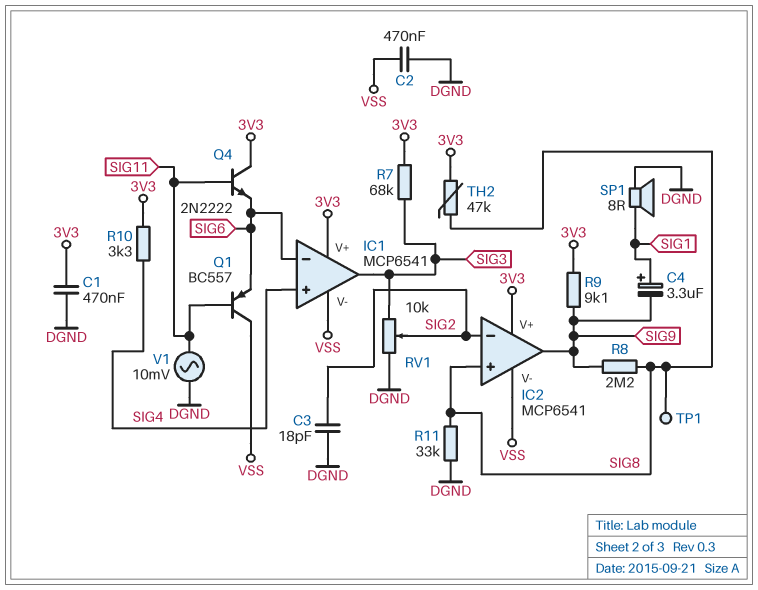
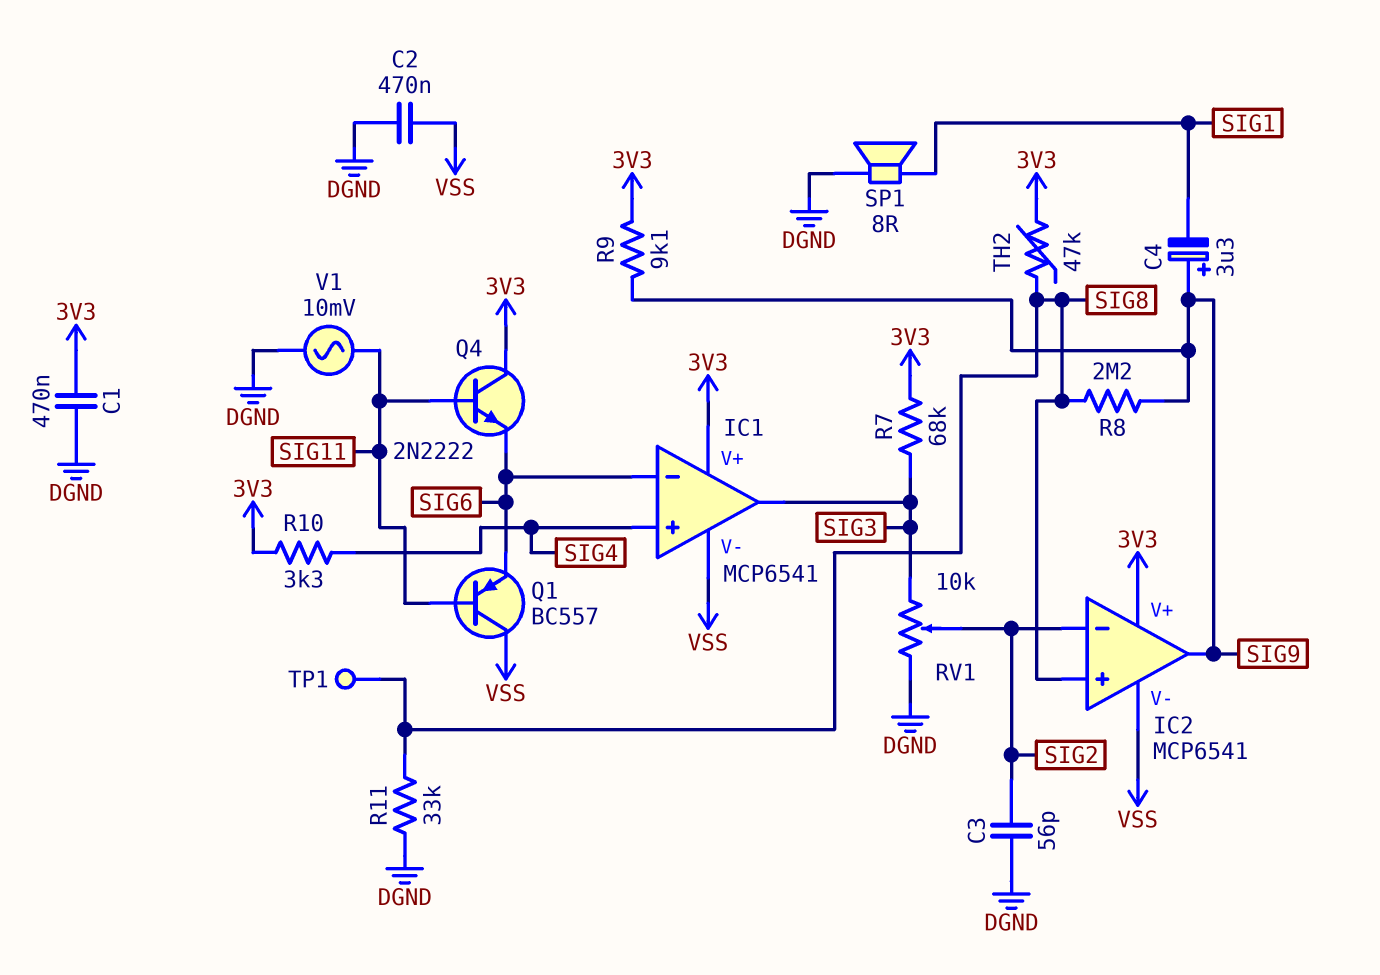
C3: 18pF (DGND, SIG2) -> 56pF (DGND, SIG2)
C4: 3.3uF (plus SIG1, minus SIG9) -> 3.3uF (plus SIG9, minus SIG1)

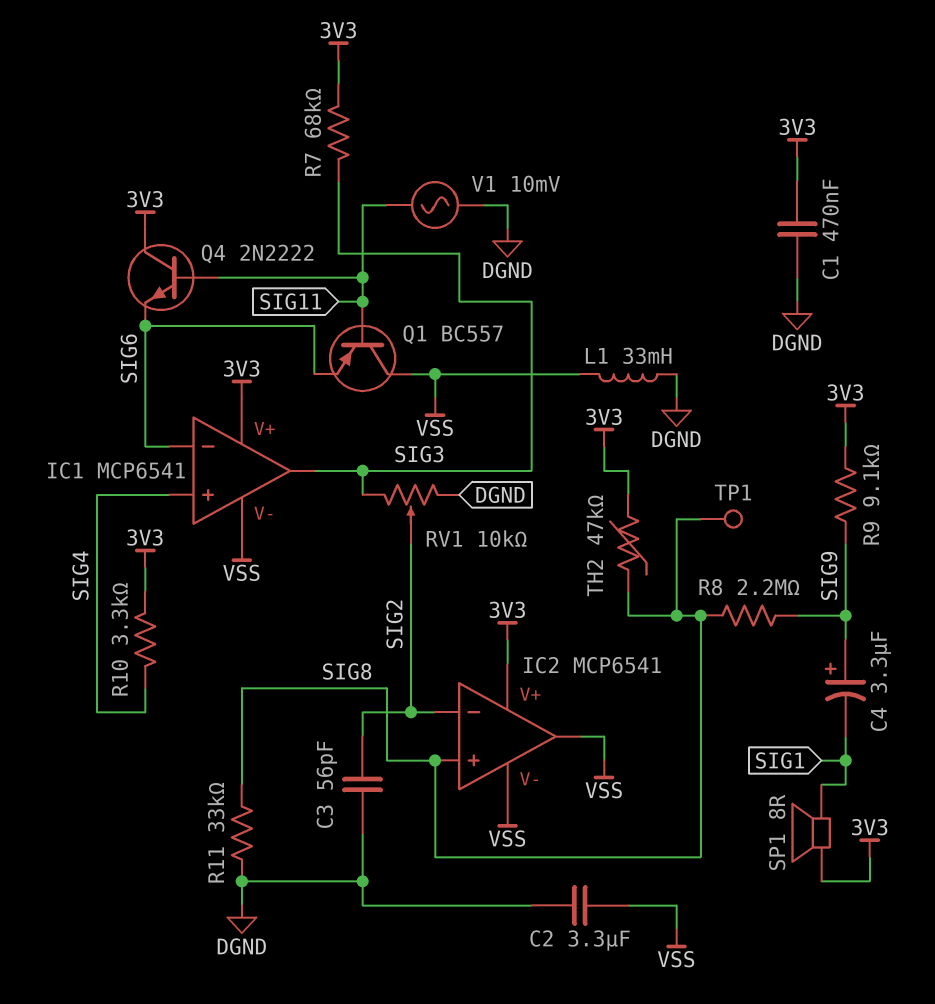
C2: 470nF (DGND, VSS) -> 3.3uF (DGND, VSS)
IC2 pin out: SIG9 -> VSS
L1: none -> 33mH (DGND, VSS)
SP1: speaker 8R (DGND, SIG1) -> speaker 8R (3V3, SIG1)

